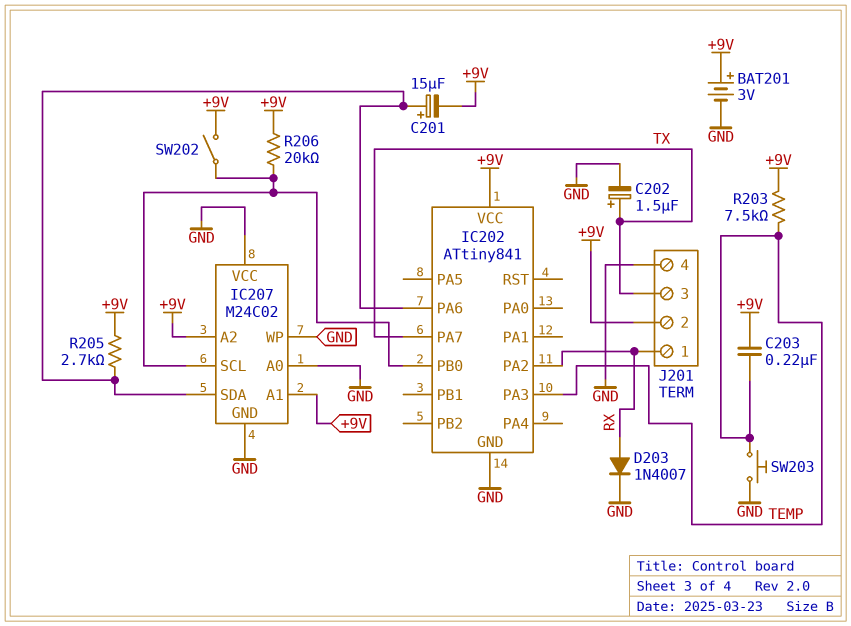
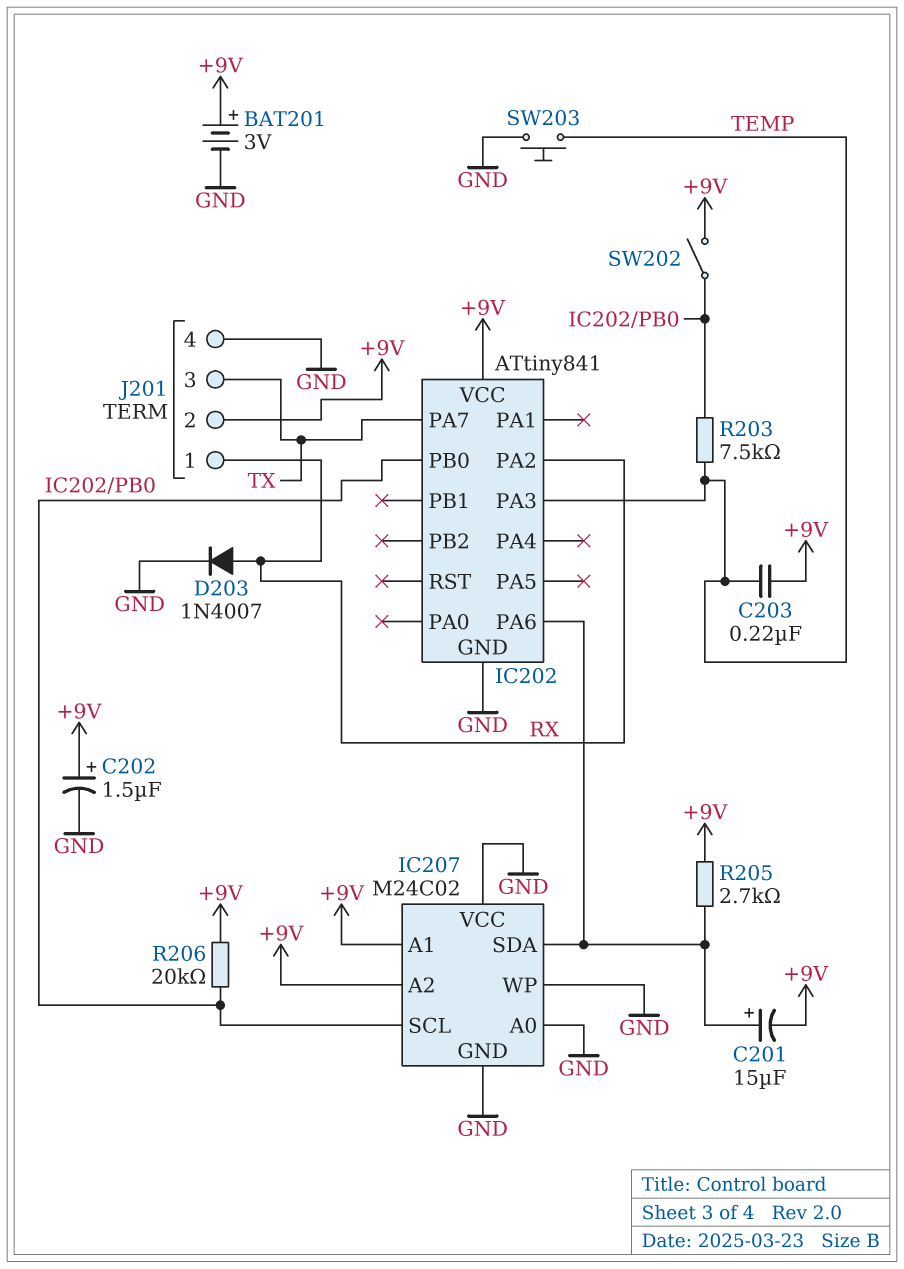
C202: 1.5uF (plus TX, minus GND) -> 1.5uF (plus +9V, minus GND)
R203: 7.5k (+9V, TEMP) -> 7.5k (IC202/PB0, TEMP)

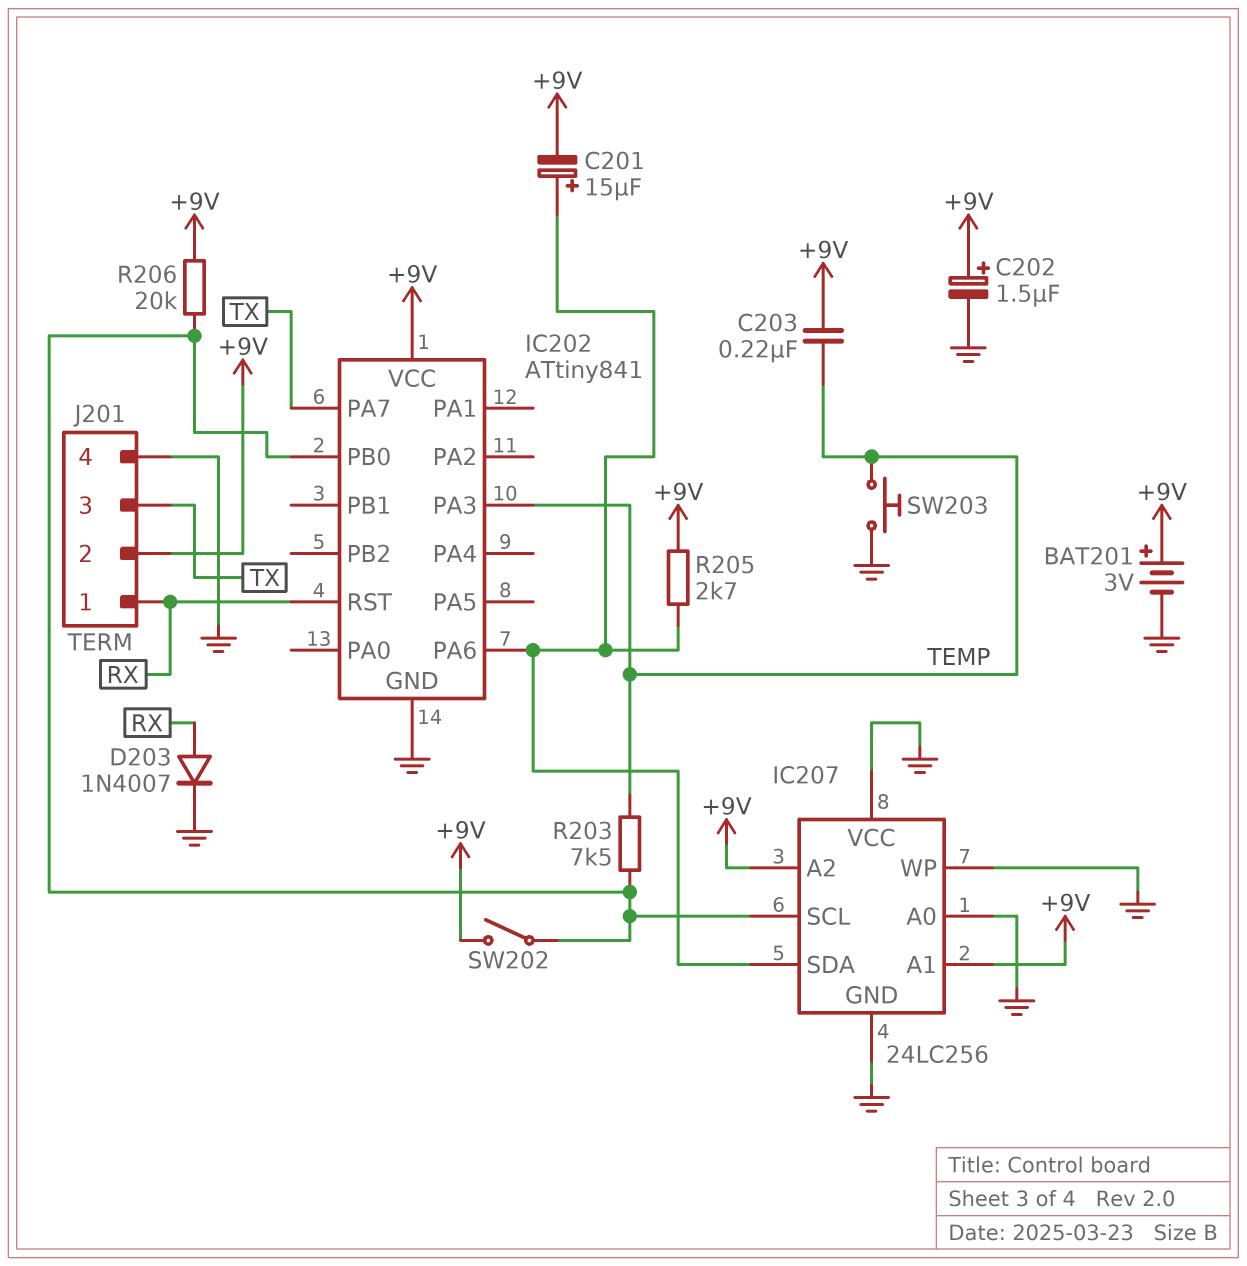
IC202 pin PA2: RX -> none
IC202 pin RST: none -> RX
IC207: M24C02 -> 24LC256

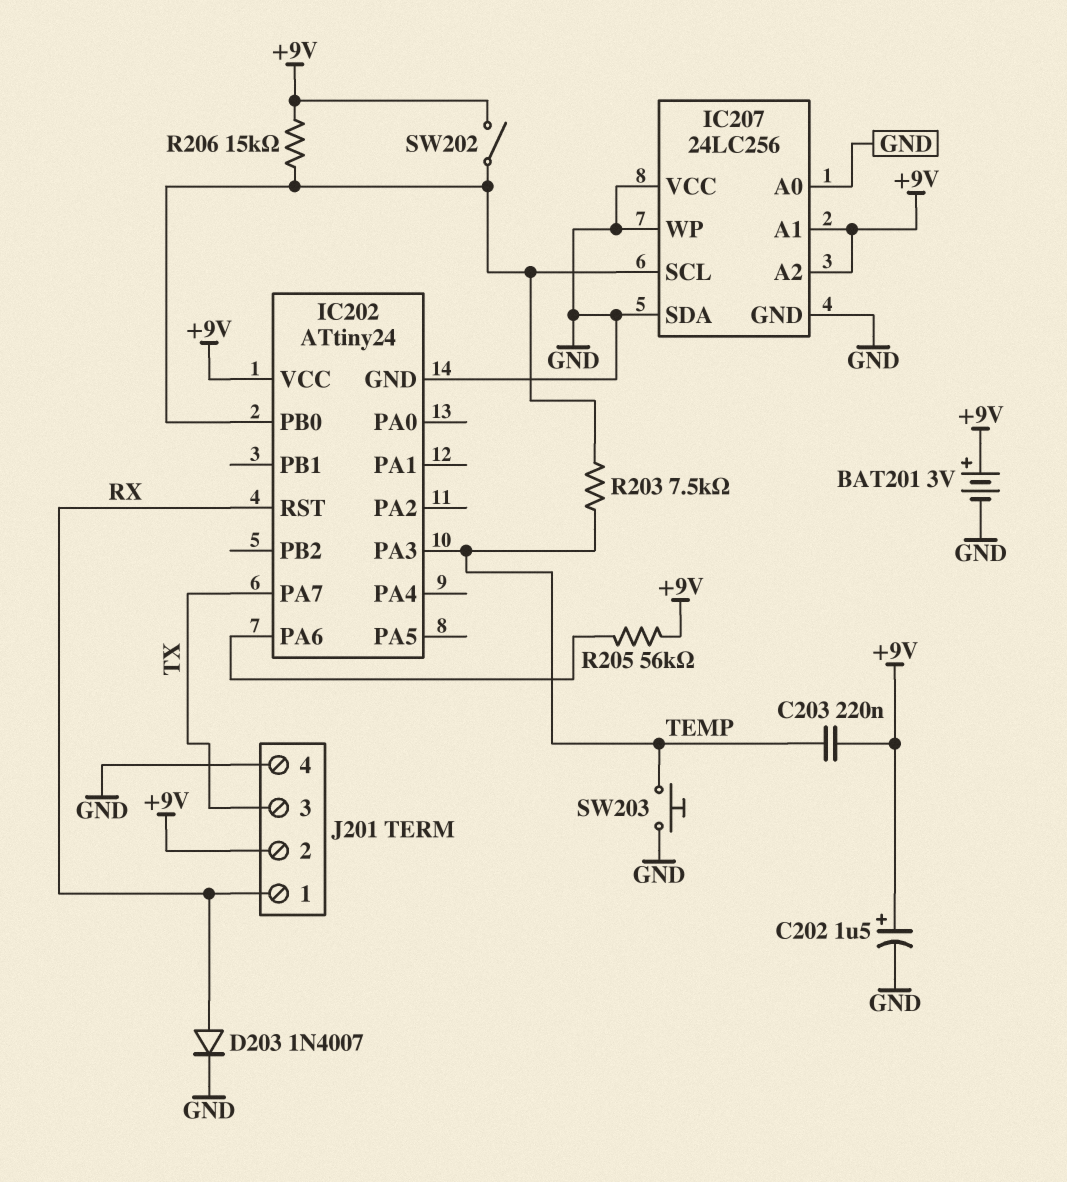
C201: 15uF (plus IC202/PA6, minus +9V) -> none
IC202: ATtiny841 -> ATtiny24
IC207 pin SDA: IC202/PA6 -> GND
R205: 2.7k (+9V, IC202/PA6) -> 56k (+9V, IC202/PA6)
R206: 20k (+9V, IC202/PB0) -> 15k (+9V, IC202/PB0)

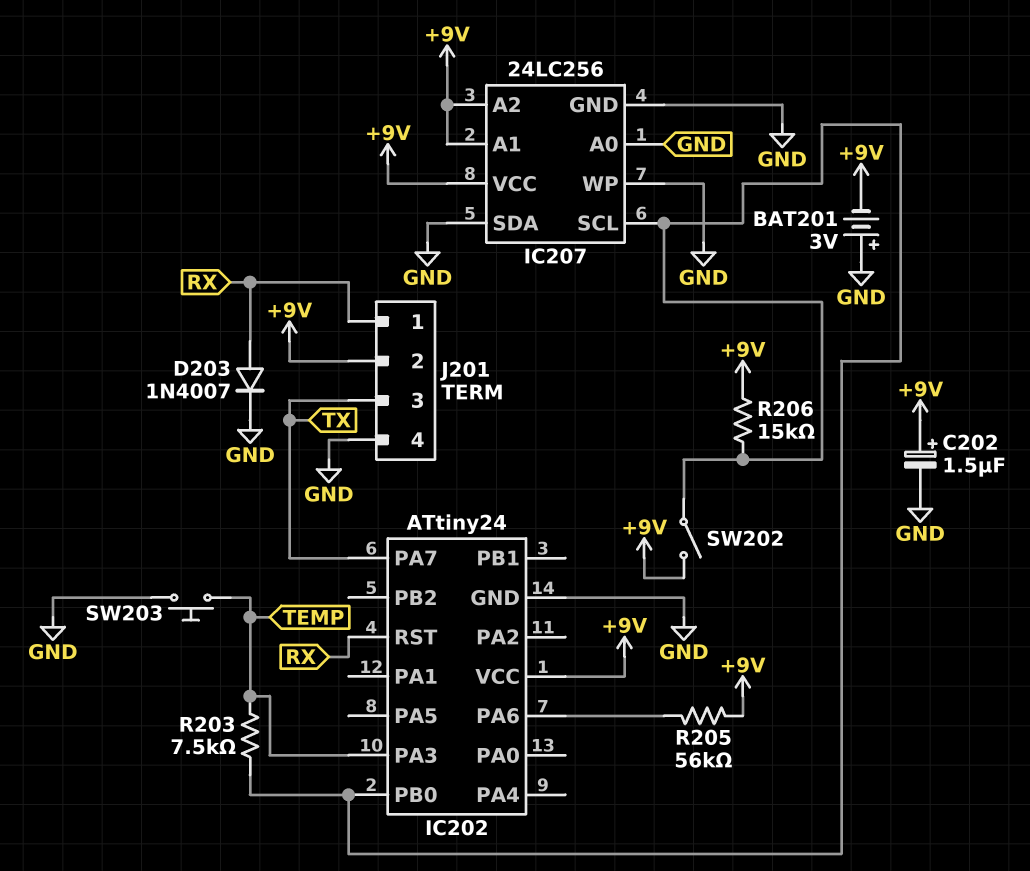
BAT201: 3V (plus +9V, minus GND) -> 3V (plus GND, minus +9V)
C203: 220nF (+9V, TEMP) -> none
IC207 pin VCC: GND -> +9V

